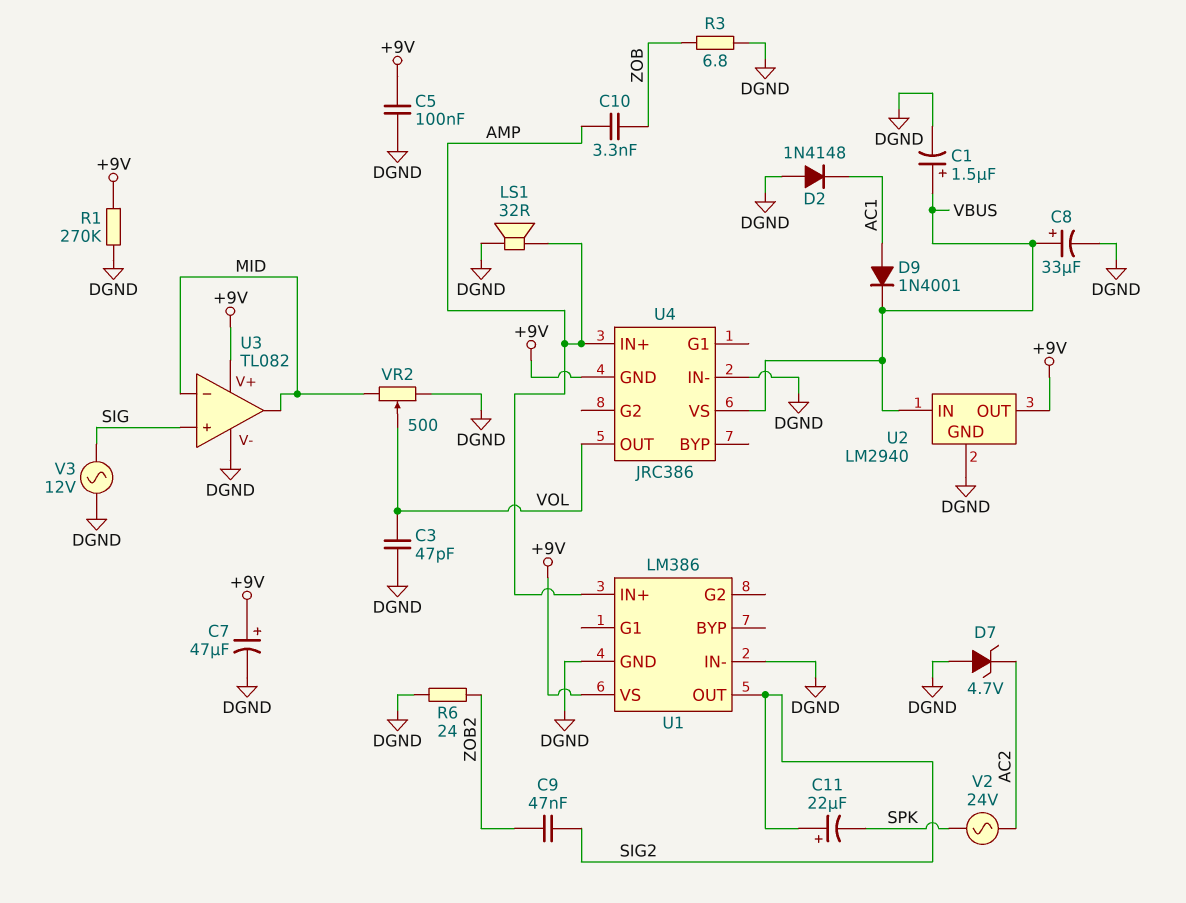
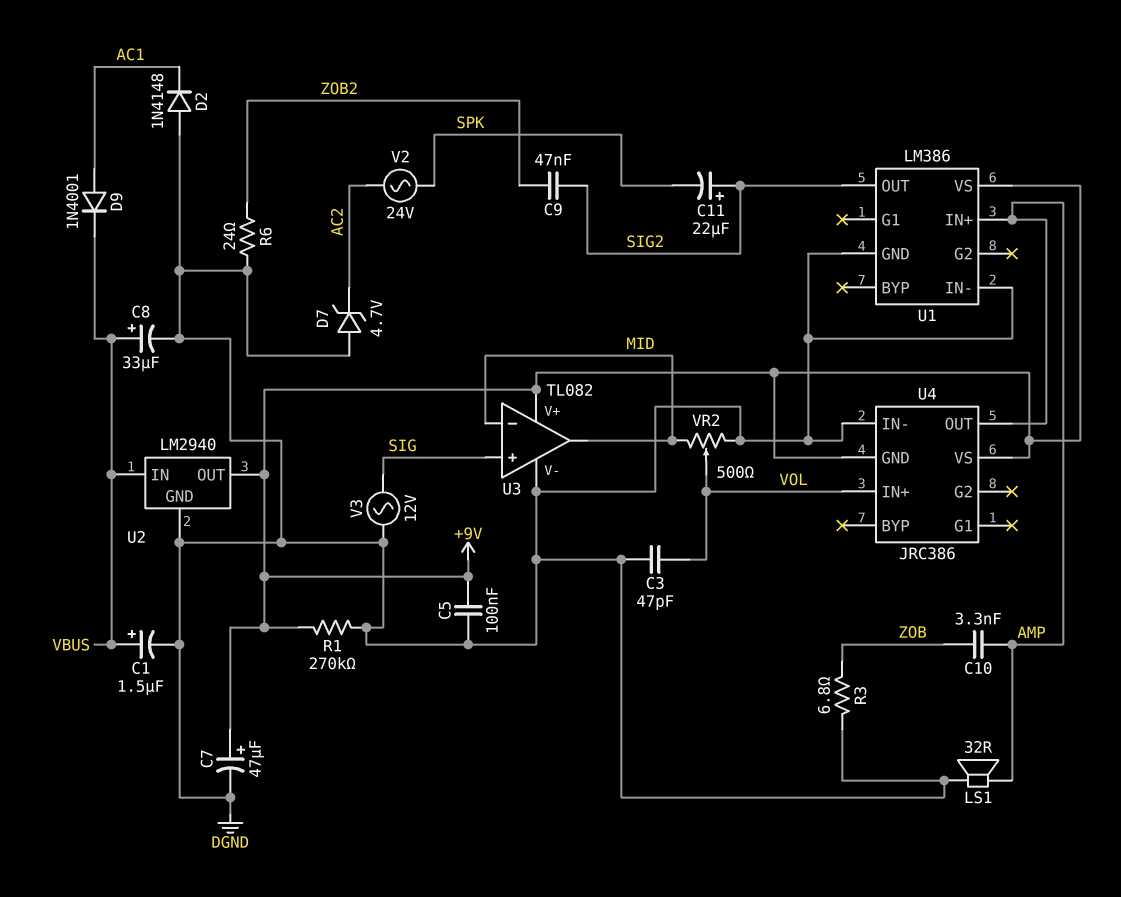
U4 pin IN+: AMP -> VOL
U4 pin OUT: VOL -> AMP
U4 pin VS: VBUS -> +9V

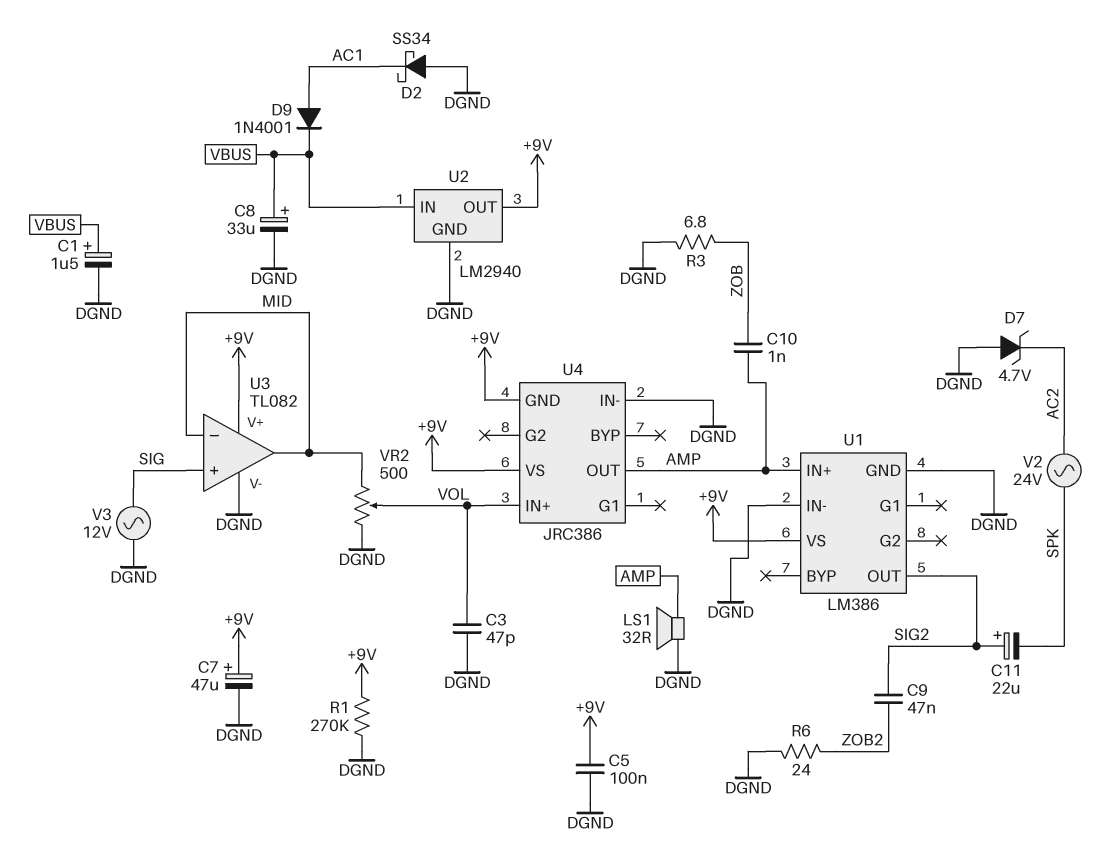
C10: 3.3nF (AMP, ZOB) -> 1nF (AMP, ZOB)
D2: diode 1N4148 (A DGND, K AC1) -> schottky SS34 (A DGND, K AC1)

